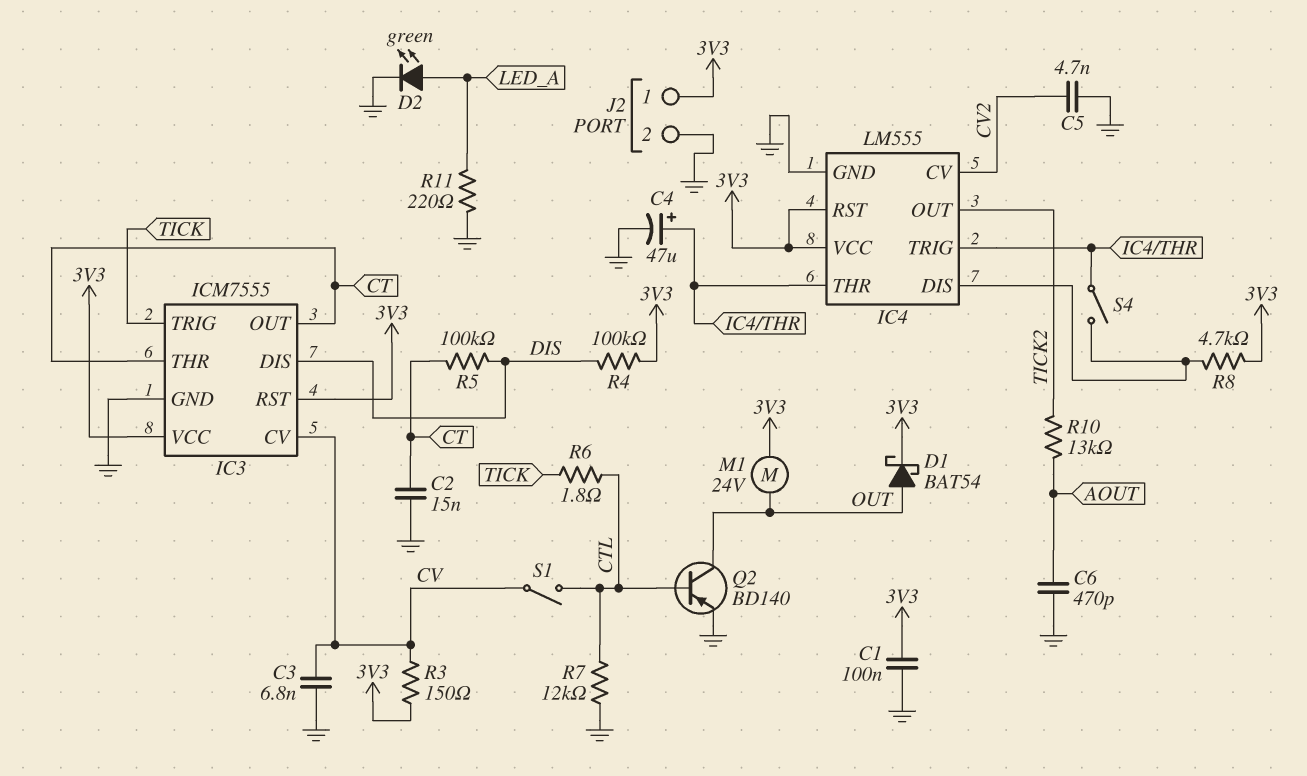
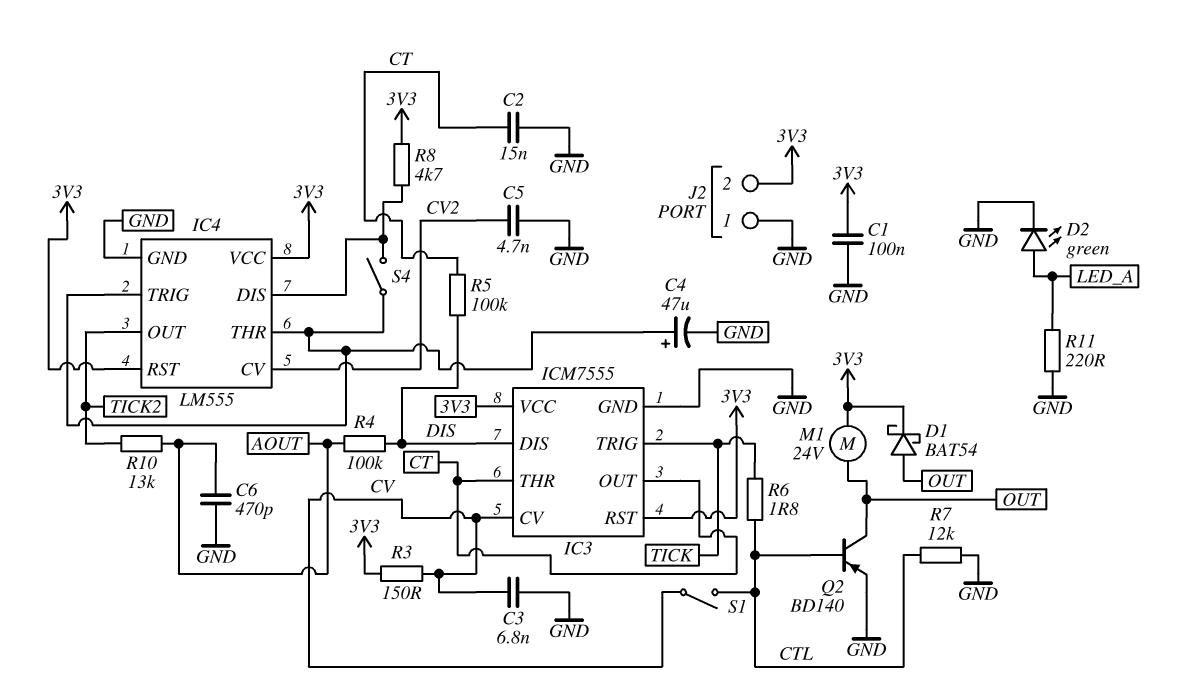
J2 pin 1: 3V3 -> GND
J2 pin 2: GND -> 3V3
R4: 100k (3V3, DIS) -> 100k (AOUT, DIS)

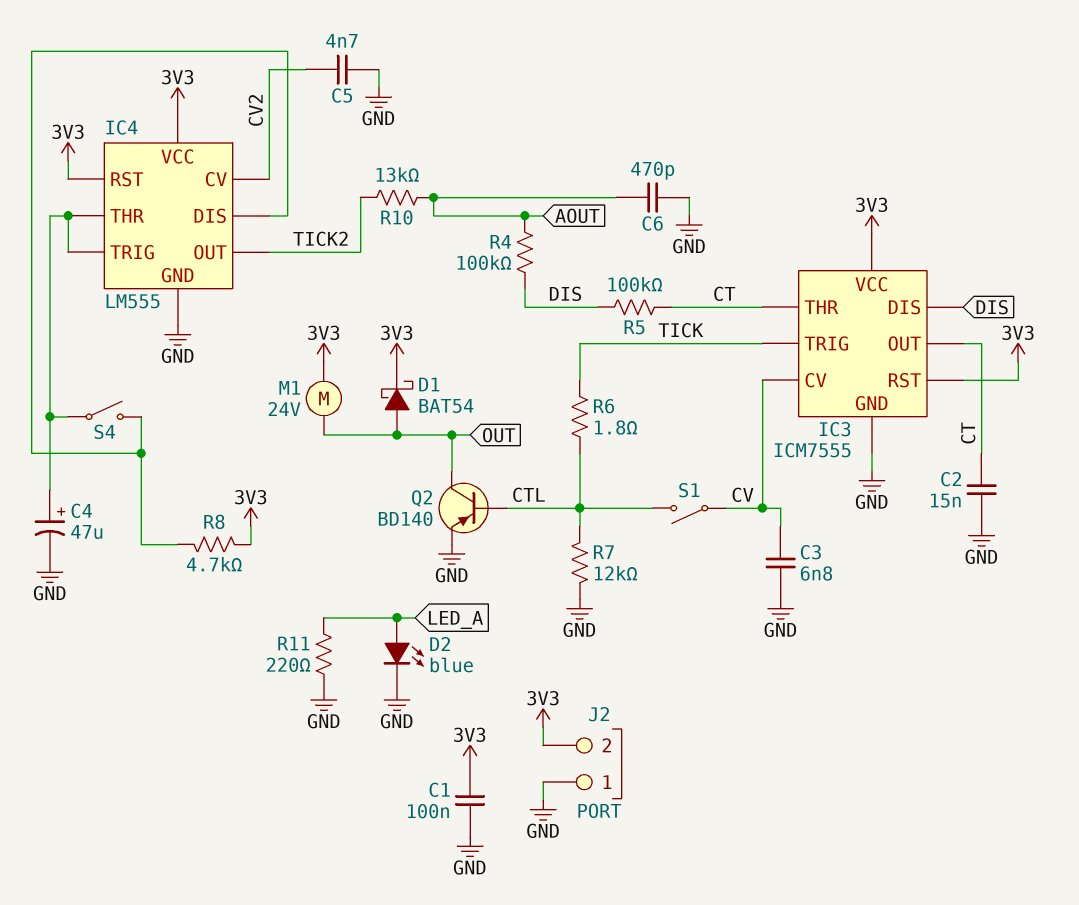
D2: LED green (A LED_A, K GND) -> LED blue (A LED_A, K GND)
R3: 150 (3V3, CV) -> none

